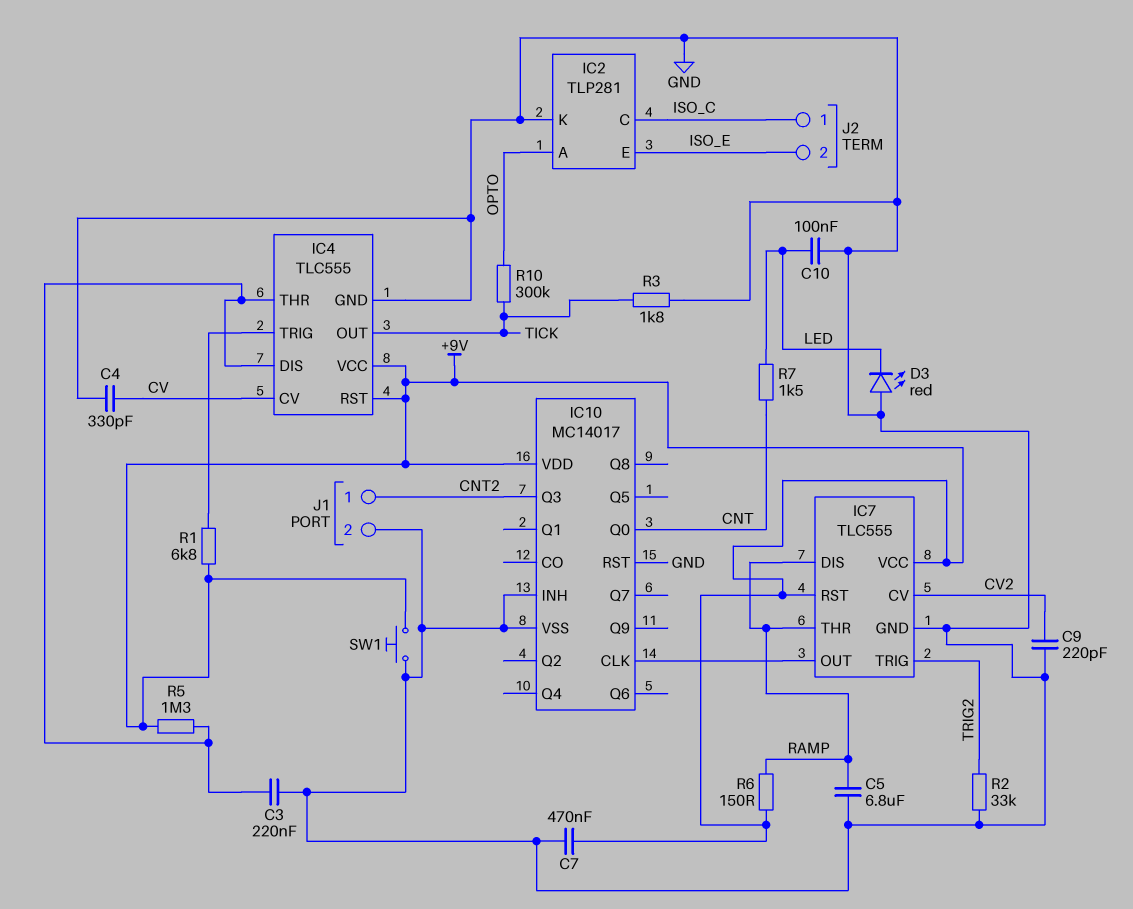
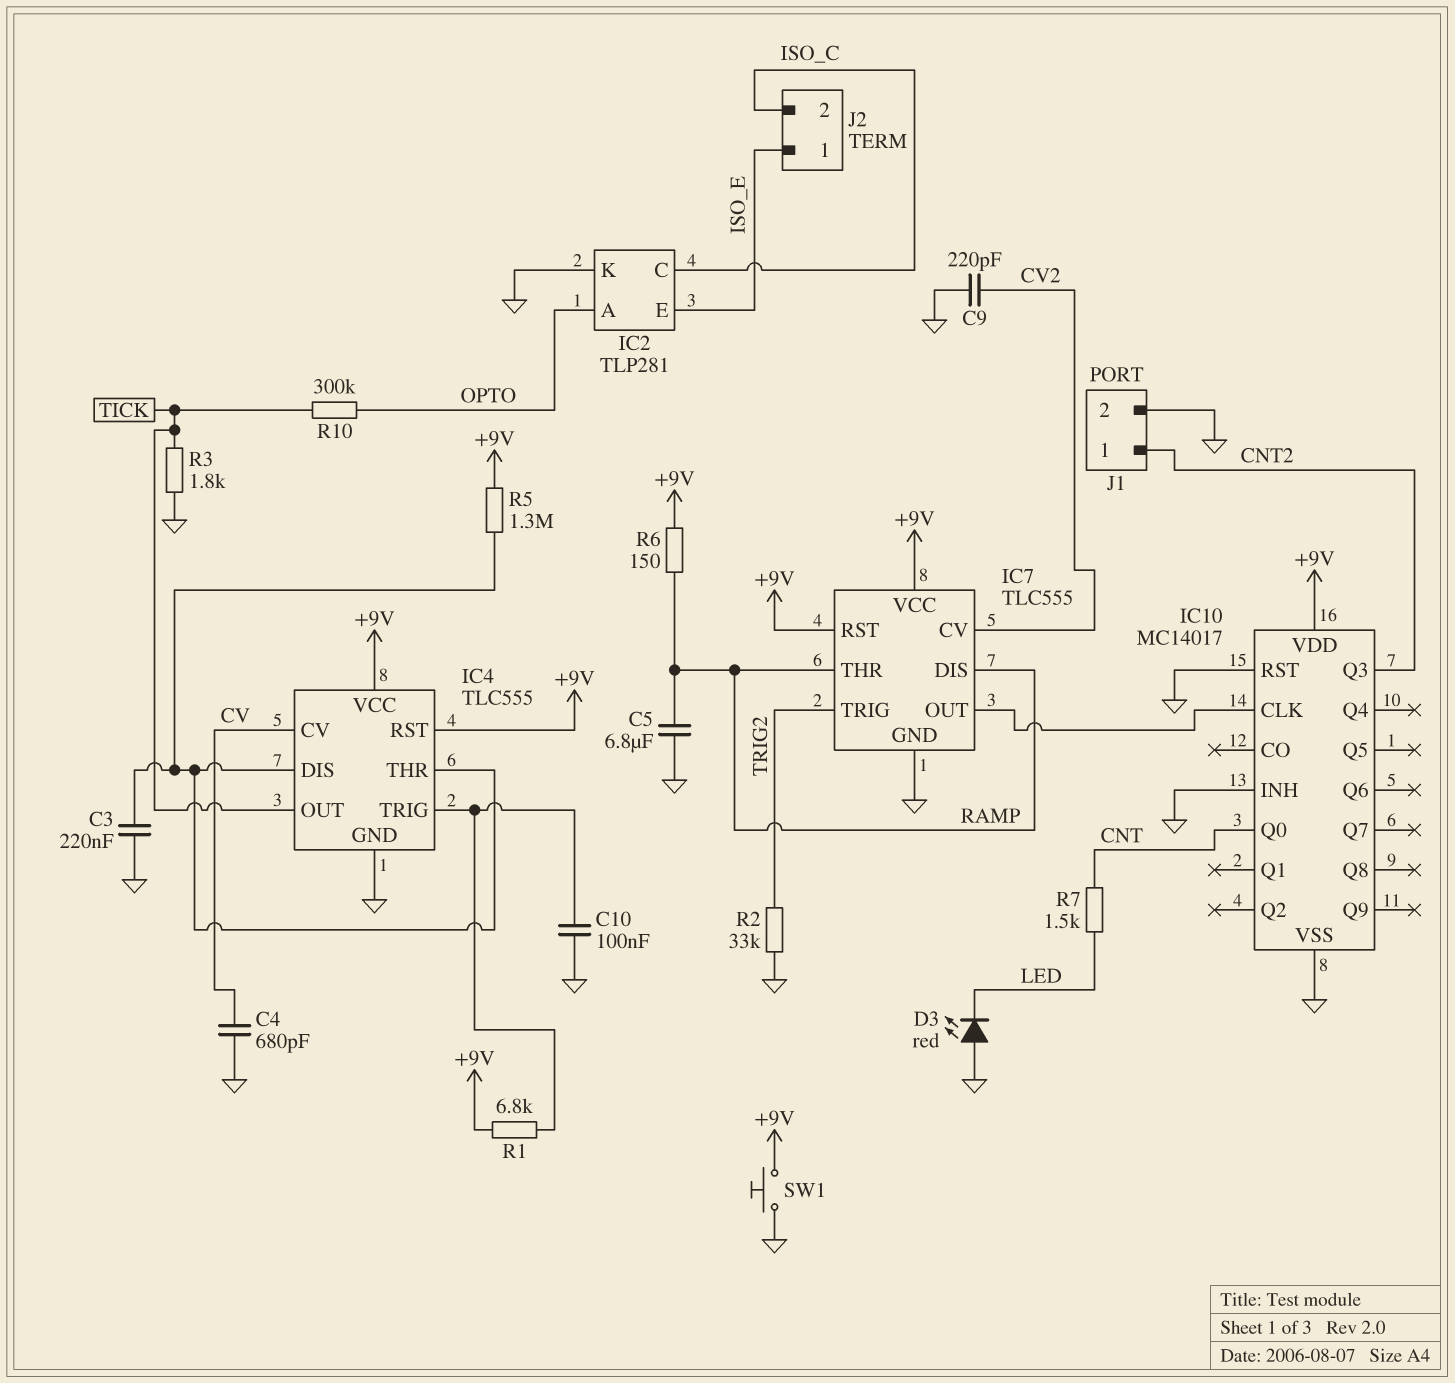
C4: 330pF (CV, GND) -> 680pF (CV, GND)
C7: 470nF (+9V, GND) -> none
C10: 100nF (GND, LED) -> 100nF (GND, IC4/TRIG)
J2 pin 1: ISO_C -> ISO_E
J2 pin 2: ISO_E -> ISO_C

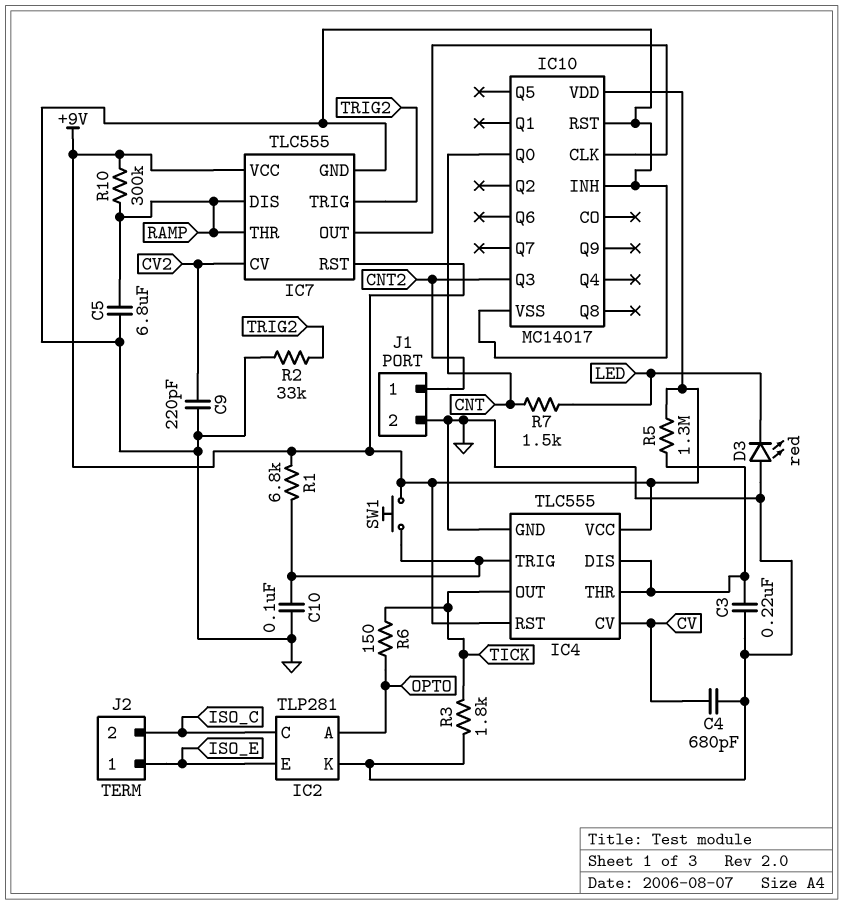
R6: 150 (+9V, RAMP) -> 150 (OPTO, TICK)
R10: 300k (OPTO, TICK) -> 300k (+9V, RAMP)
SW1: button (+9V, GND) -> button (+9V, IC4/TRIG)

